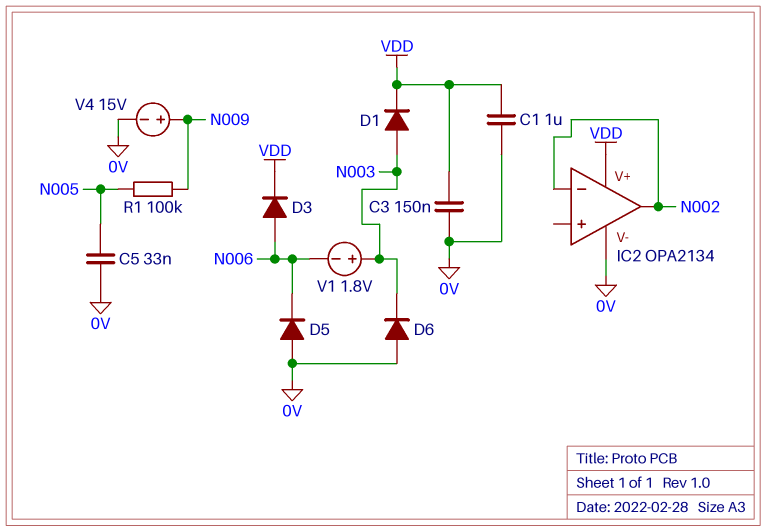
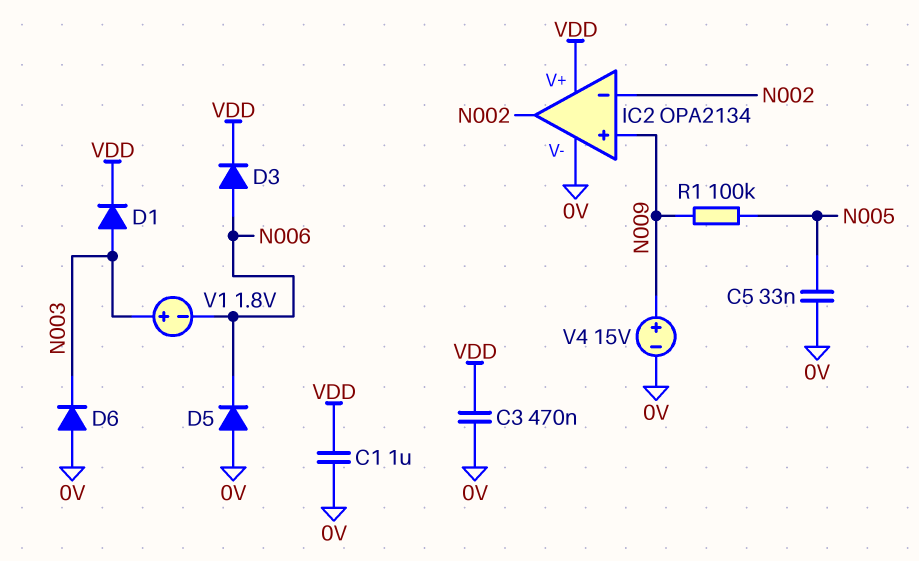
C3: 150nF (0V, VDD) -> 470nF (0V, VDD)
IC2 pin in+: none -> N009

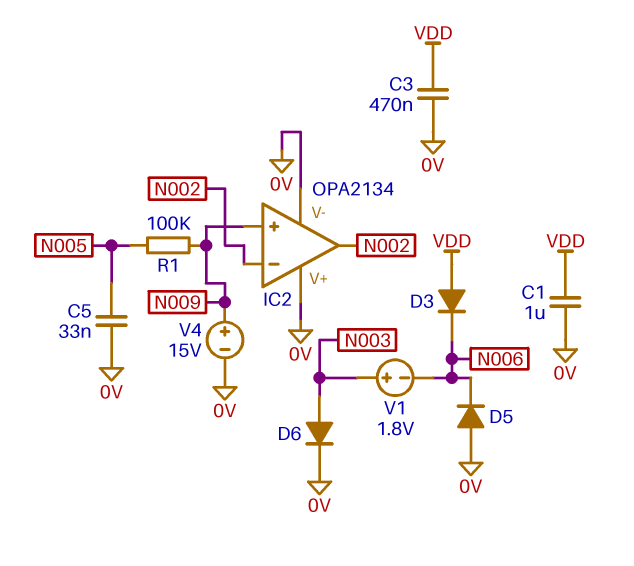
D1: diode (A N003, K VDD) -> none
D3: diode (A N006, K VDD) -> diode (A VDD, K N006)
D6: diode (A 0V, K N003) -> diode (A N003, K 0V)
IC2 pin V+: VDD -> 0V

